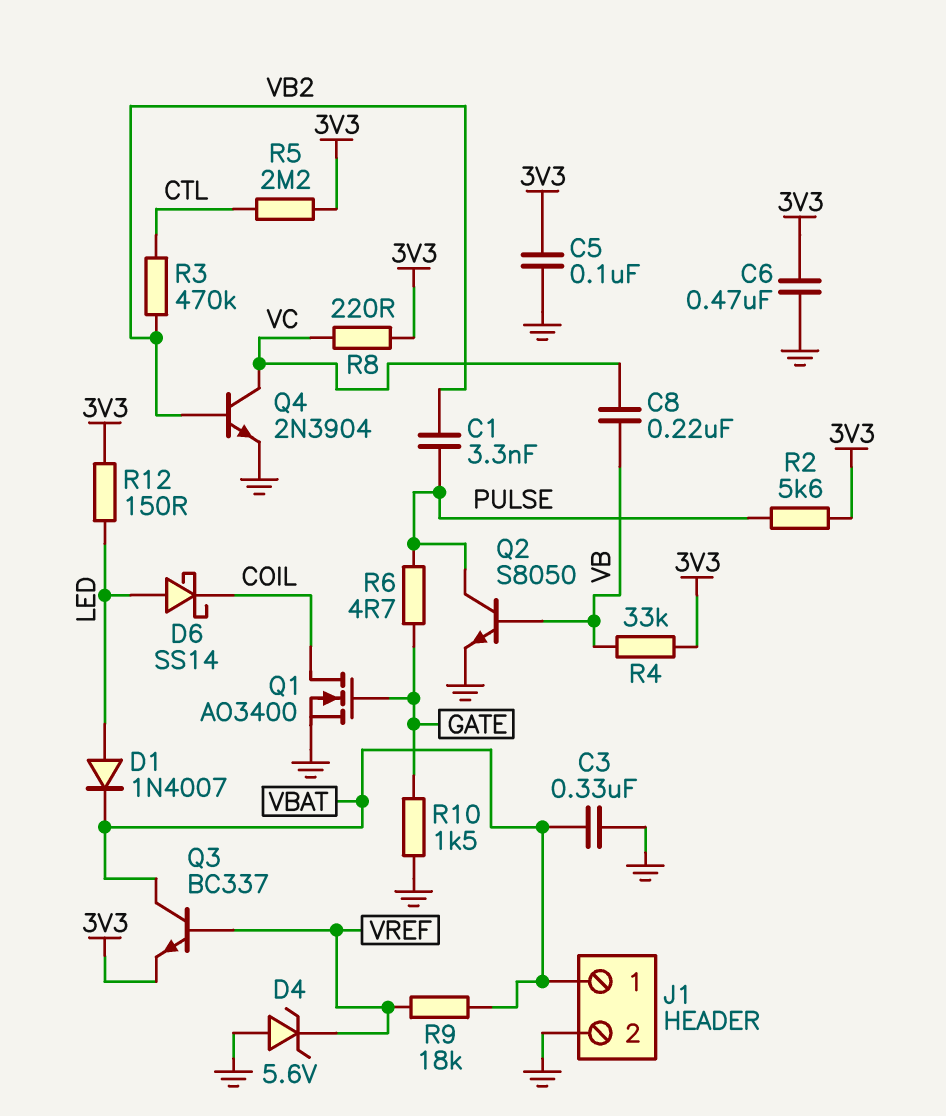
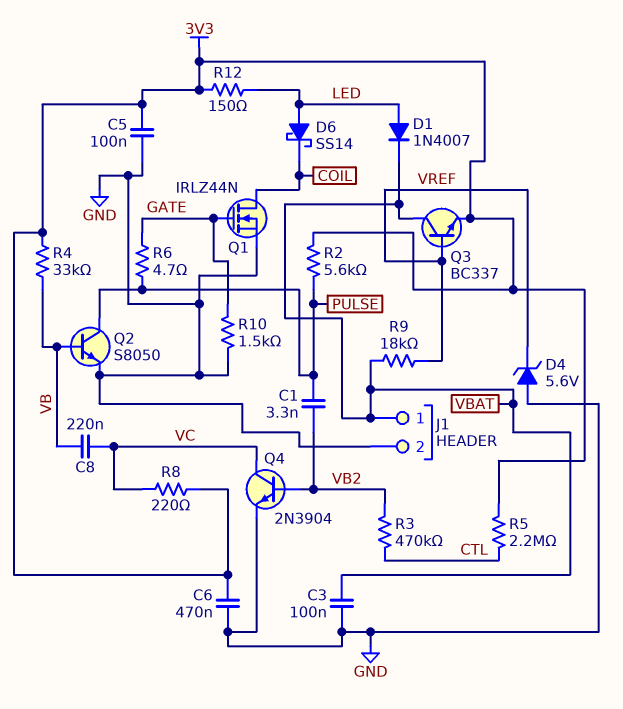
C3: 330nF (GND, VBAT) -> 100nF (GND, VBAT)
Q1: NMOS AO3400 (G GATE, D COIL, S GND) -> NMOS IRLZ44N (G GATE, D COIL, S GND)

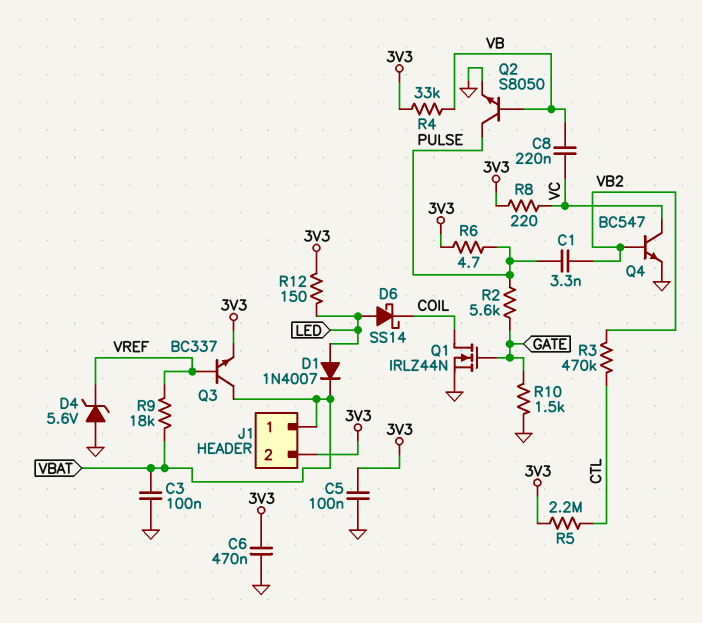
J1 pin 2: GND -> 3V3
Q4: NPN 2N3904 (B VB2, C VC, E GND) -> NPN BC547 (B VB2, C VC, E GND)
R2: 5.6k (3V3, PULSE) -> 5.6k (GATE, PULSE)
R6: 4.7 (GATE, PULSE) -> 4.7 (3V3, PULSE)

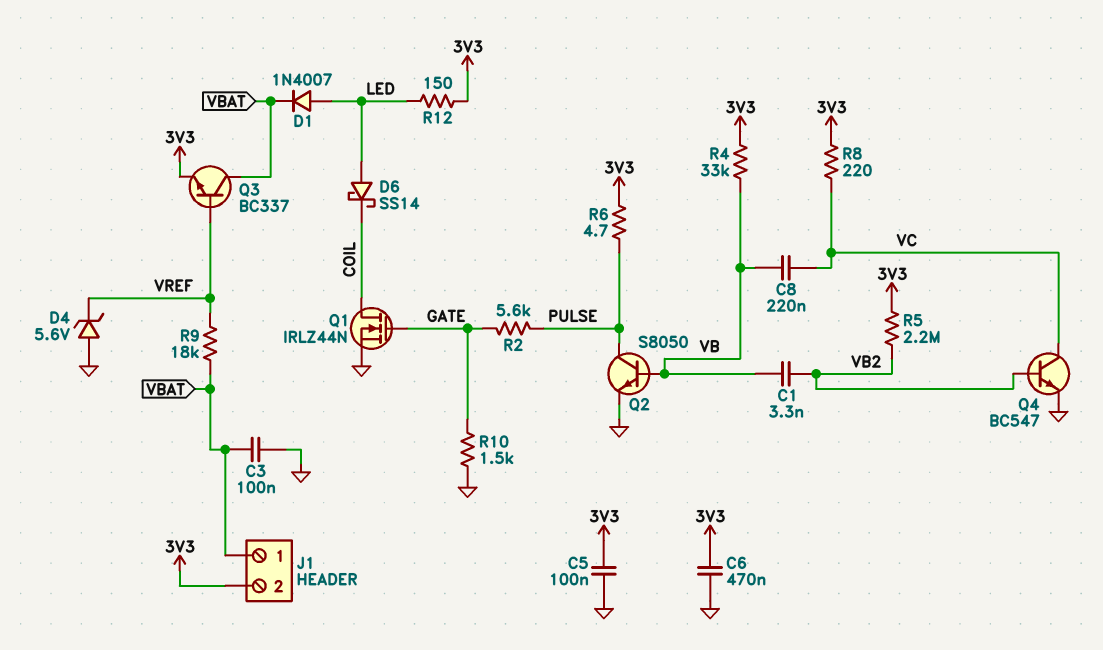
C1: 3.3nF (PULSE, VB2) -> 3.3nF (VB, VB2)
R3: 470k (CTL, VB2) -> none
R5: 2.2M (3V3, CTL) -> 2.2M (3V3, VB2)

